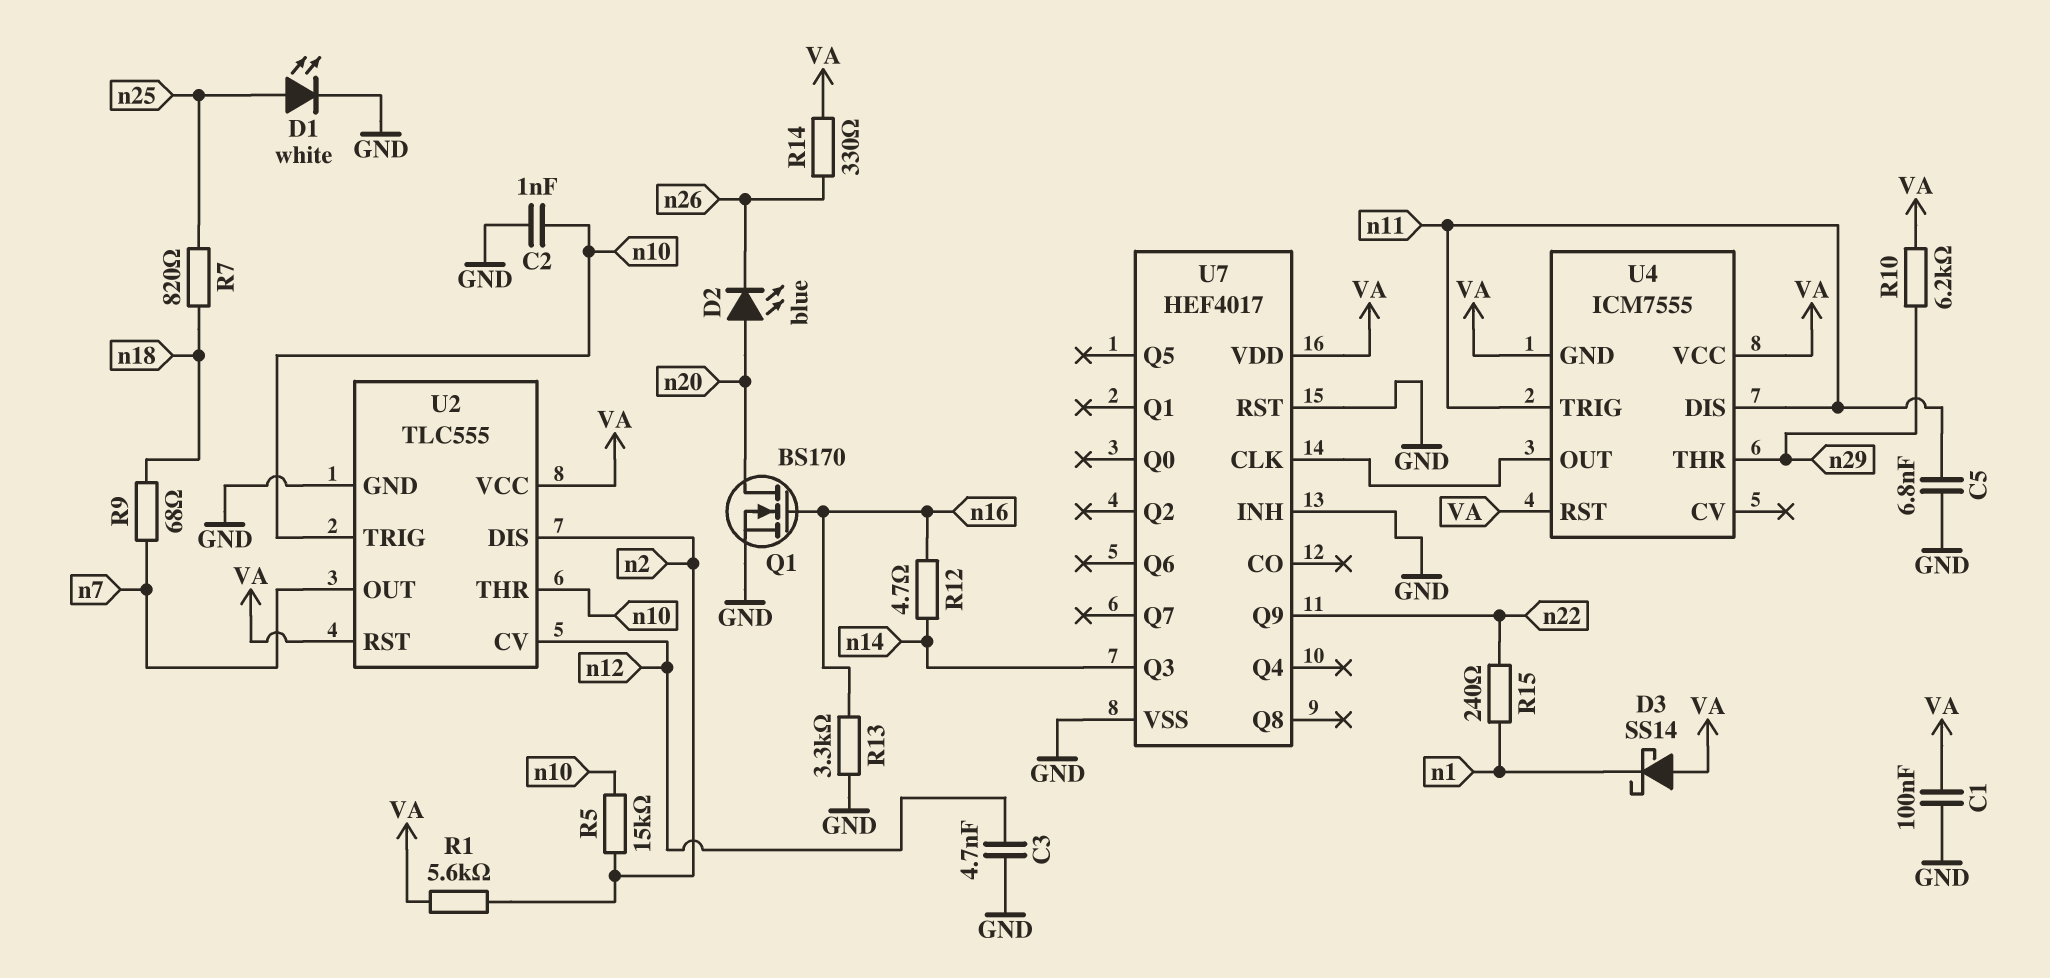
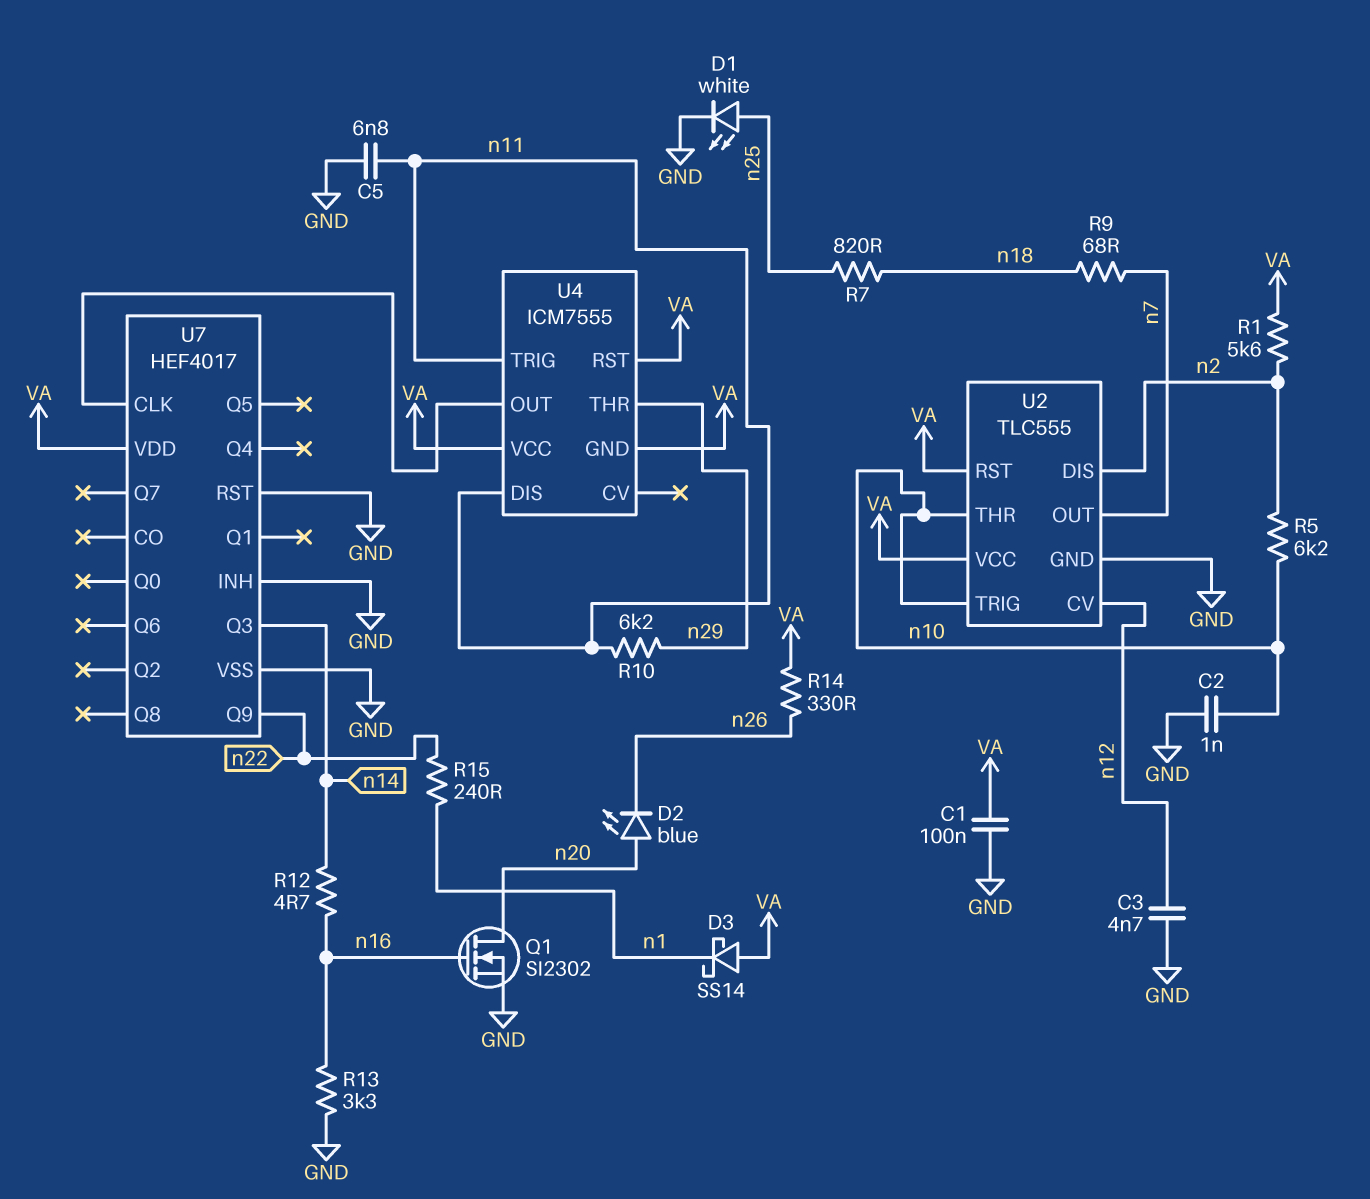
Q1: NMOS BS170 (G n16, D n20, S GND) -> NMOS SI2302 (G n16, D n20, S GND)
R5: 15k (n2, n10) -> 6.2k (n2, n10)
R10: 6.2k (VA, n29) -> 6.2k (n11, n29)

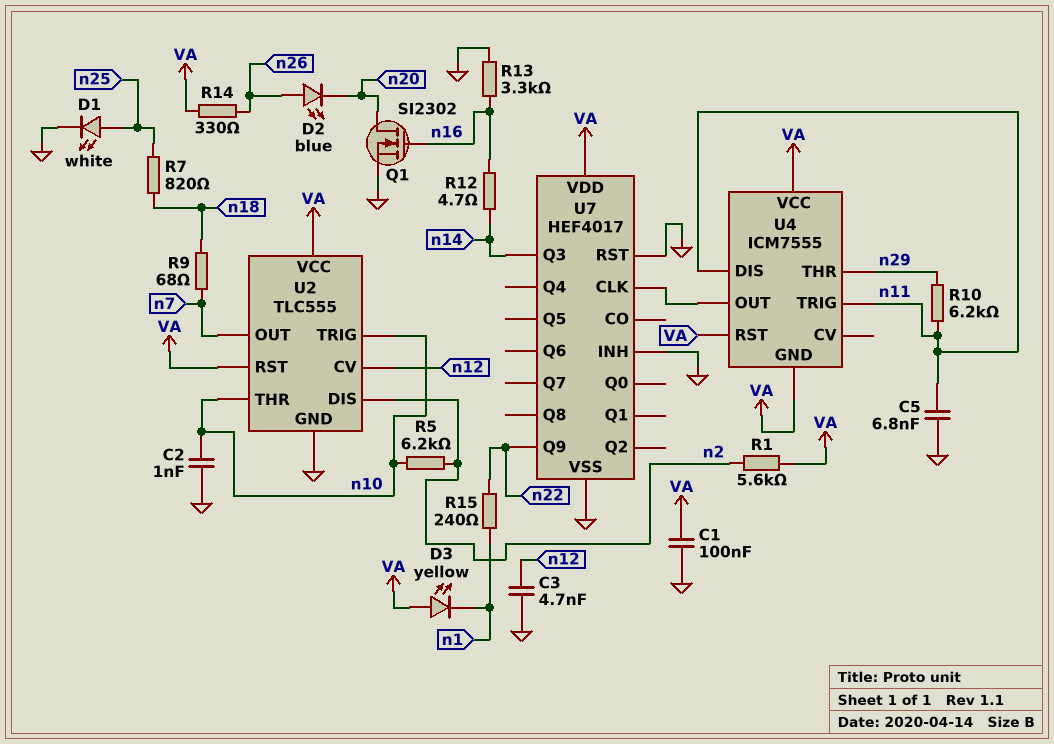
D2: LED blue (A n20, K n26) -> LED blue (A n26, K n20)
D3: schottky SS14 (A VA, K n1) -> LED yellow (A VA, K n1)

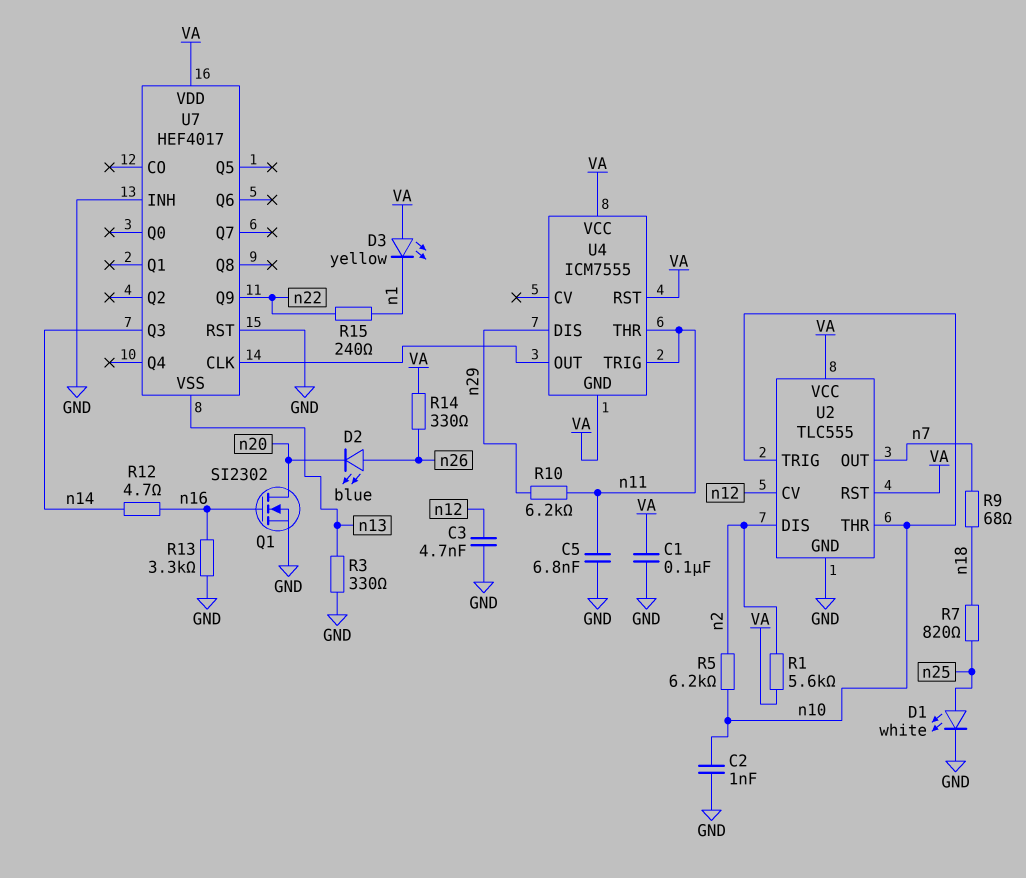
R3: none -> 330 (GND, n13)
U4 pin DIS: n11 -> n29
U4 pin THR: n29 -> n11
U7 pin VSS: GND -> n13

